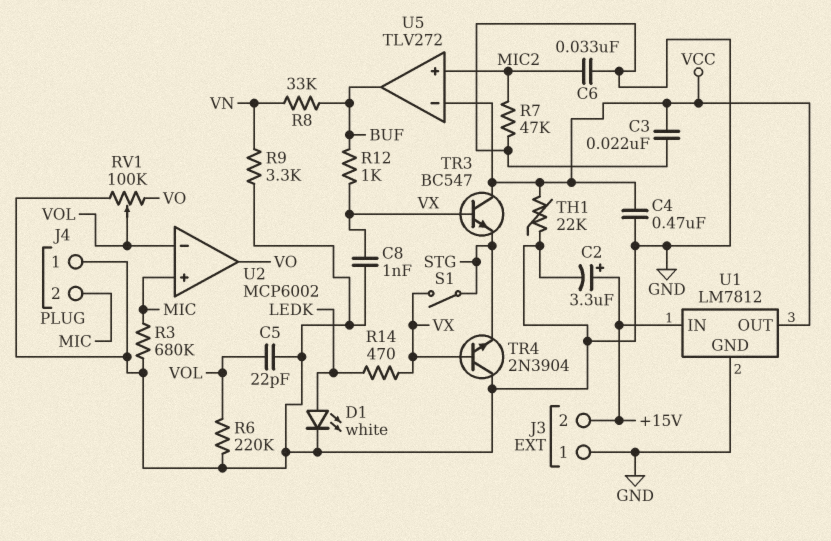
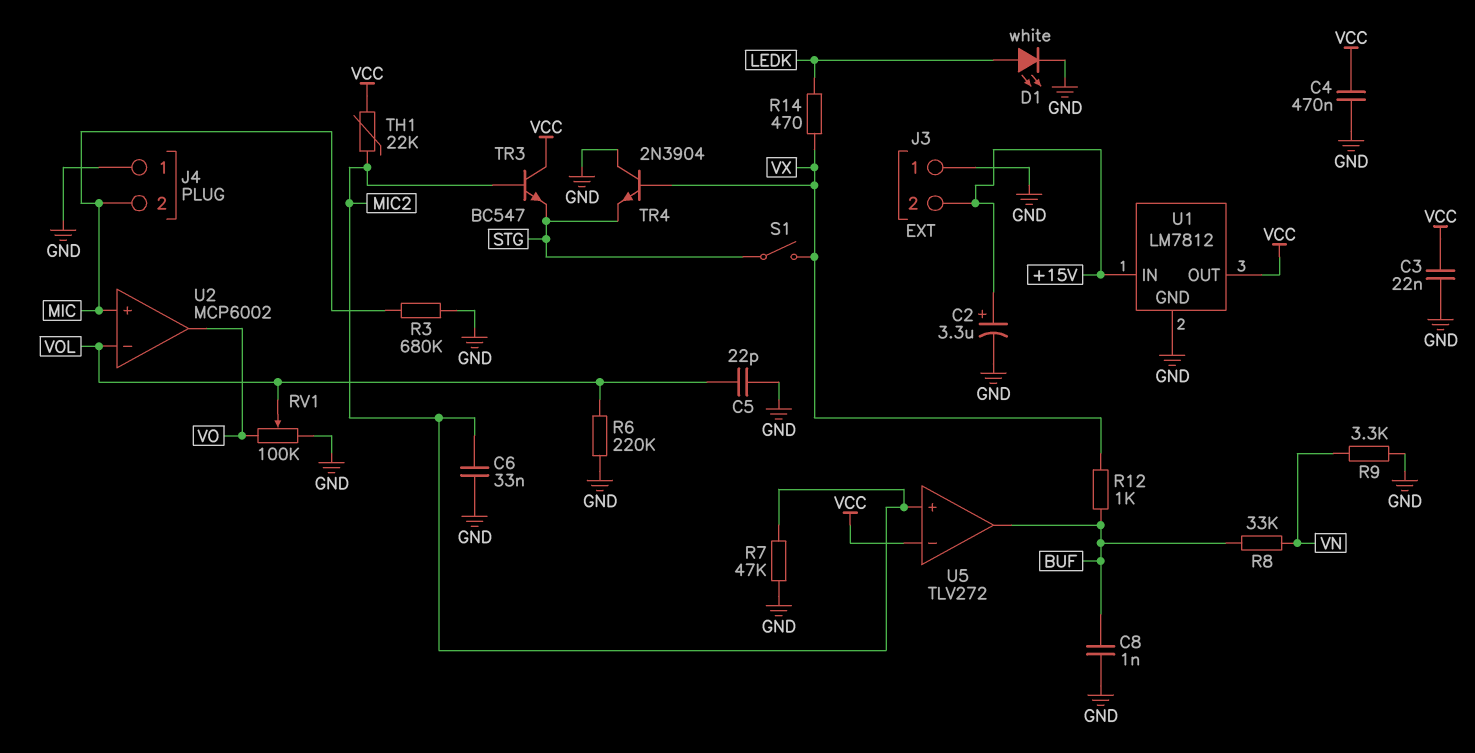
C8: 1nF (GND, VX) -> 1nF (BUF, GND)
TH1: 22k (GND, VCC) -> 22k (MIC2, VCC)
TR3: NPN BC547 (B VX, C VCC, E STG) -> NPN BC547 (B MIC2, C VCC, E STG)

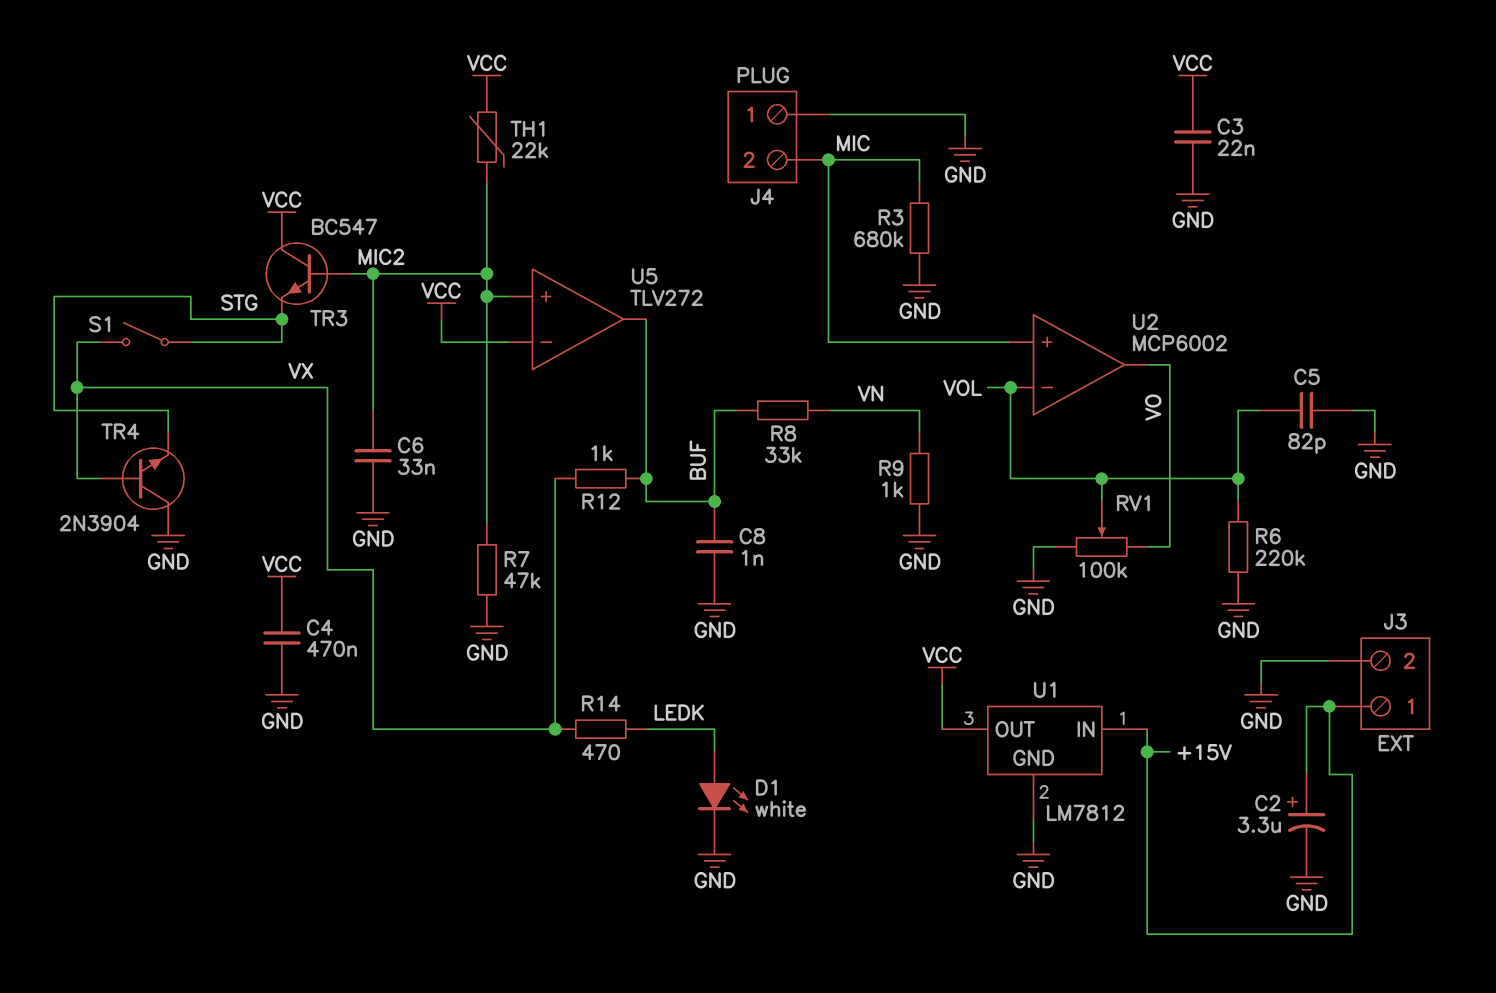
C5: 22pF (GND, VOL) -> 82pF (GND, VOL)
J3 pin 1: GND -> +15V
J3 pin 2: +15V -> GND
R9: 3.3k (GND, VN) -> 1k (GND, VN)

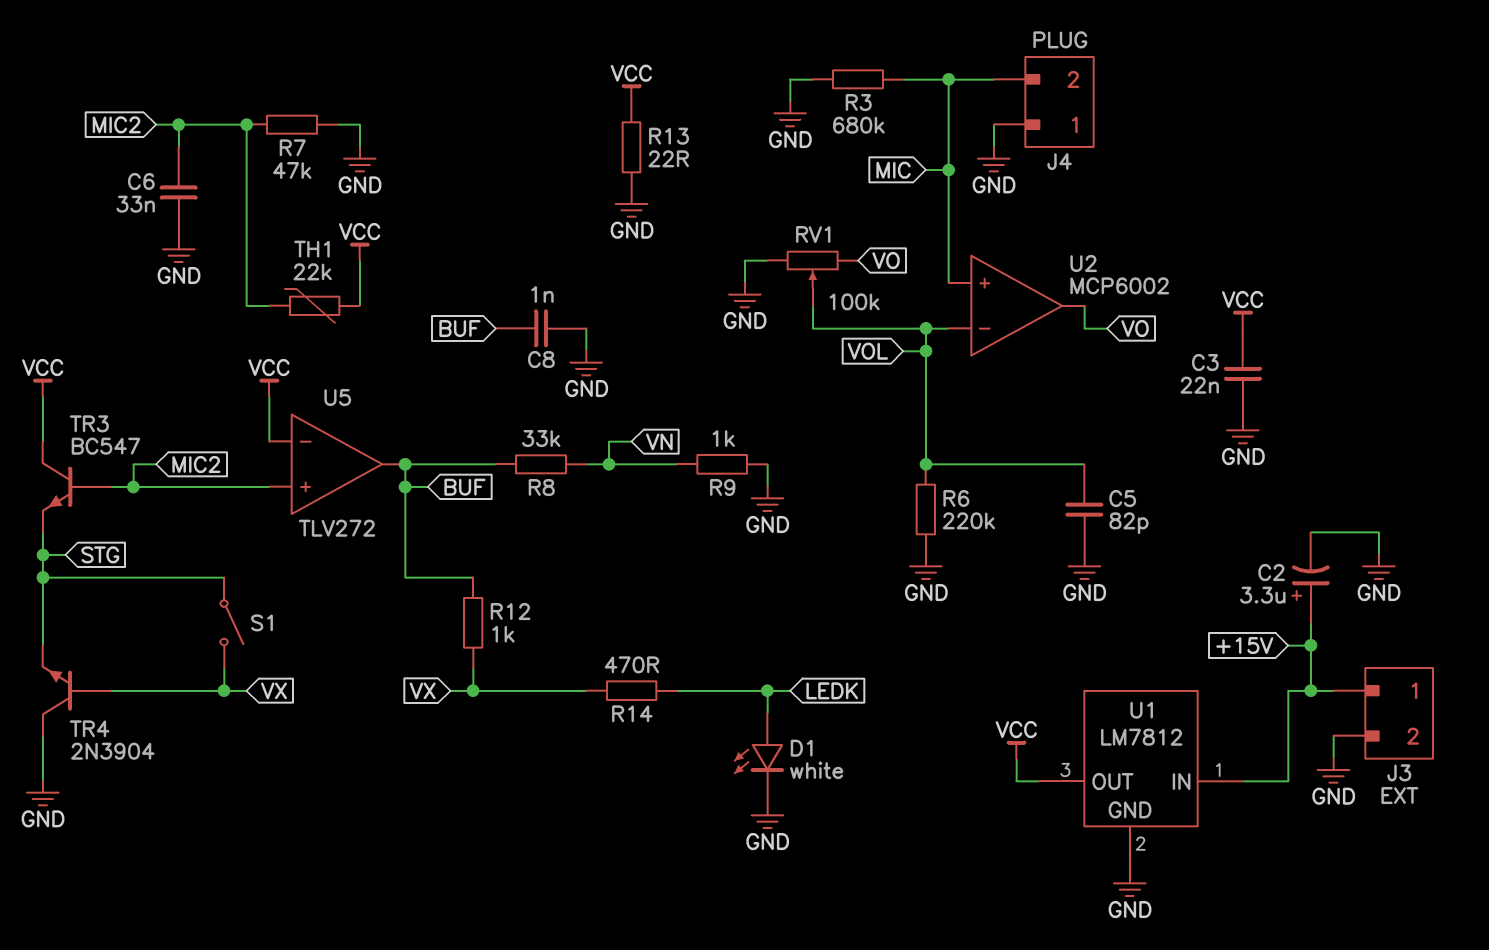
C4: 470nF (GND, VCC) -> none
R13: none -> 22 (GND, VCC)

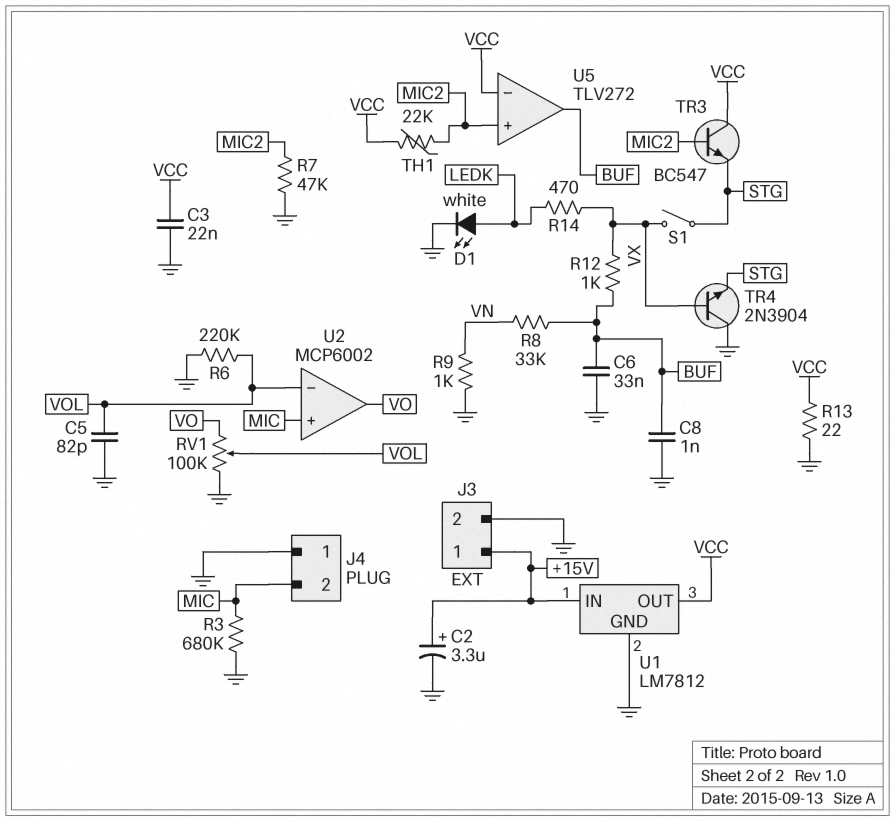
C6: 33nF (GND, MIC2) -> 33nF (BUF, GND)

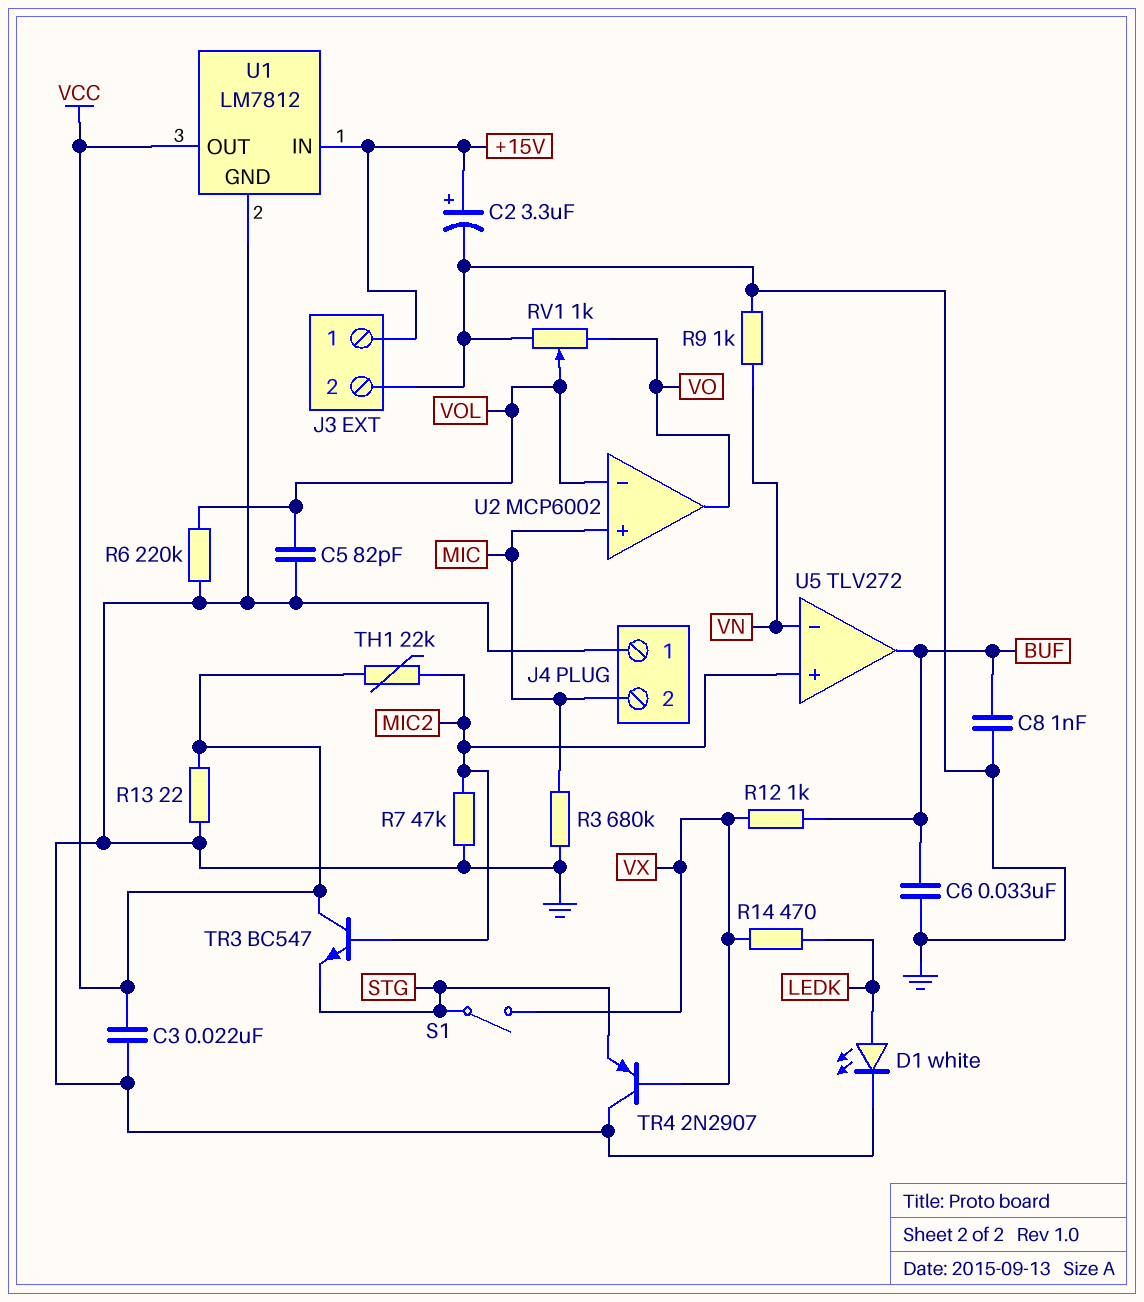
R8: 33k (BUF, VN) -> none
RV1: 100k (GND, VO, wiper VOL) -> 1k (GND, VO, wiper VOL)
TR4: NPN 2N3904 (B VX, C GND, E STG) -> PNP 2N2907 (B VX, C GND, E STG)
U5 pin in-: VCC -> VN

